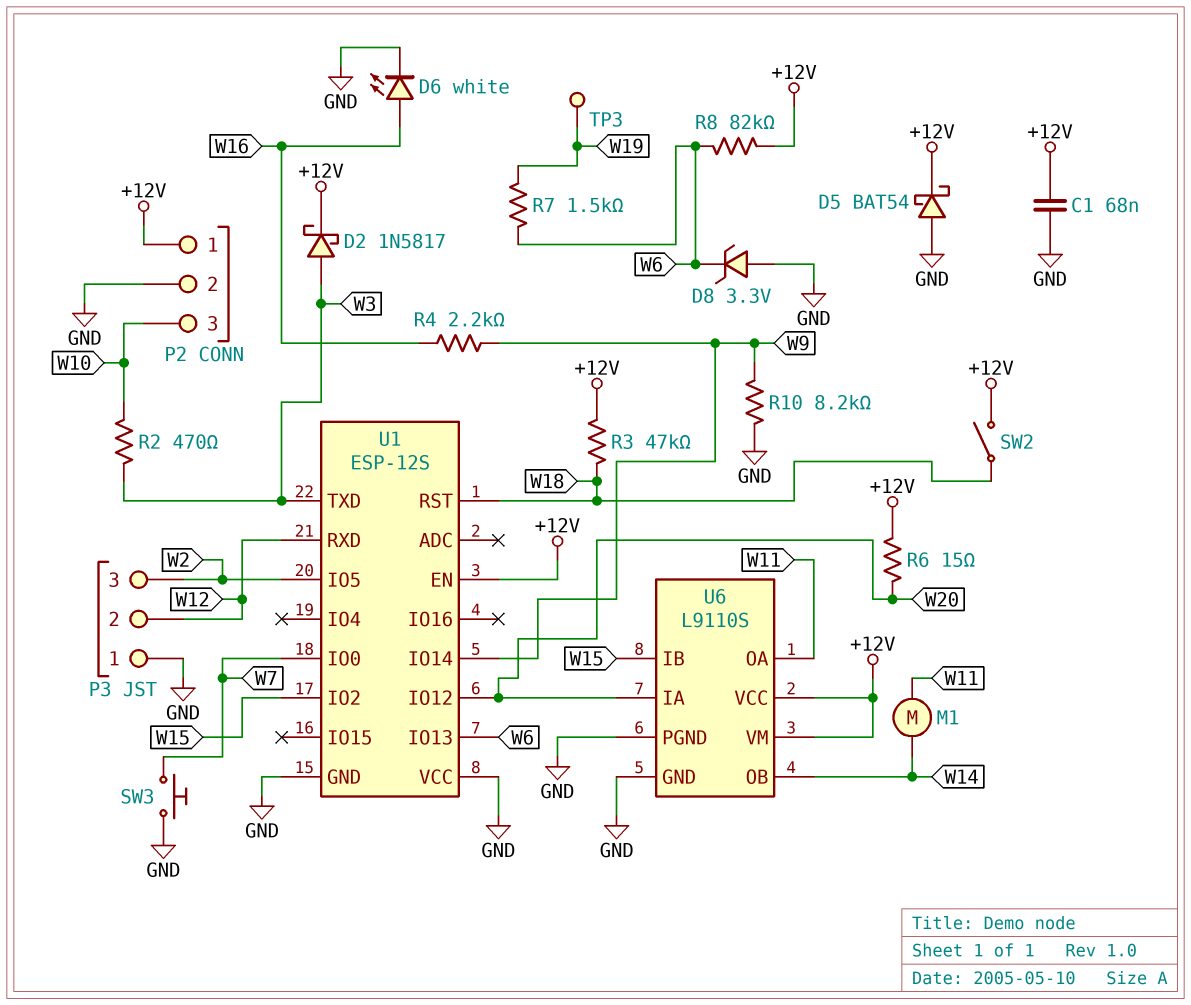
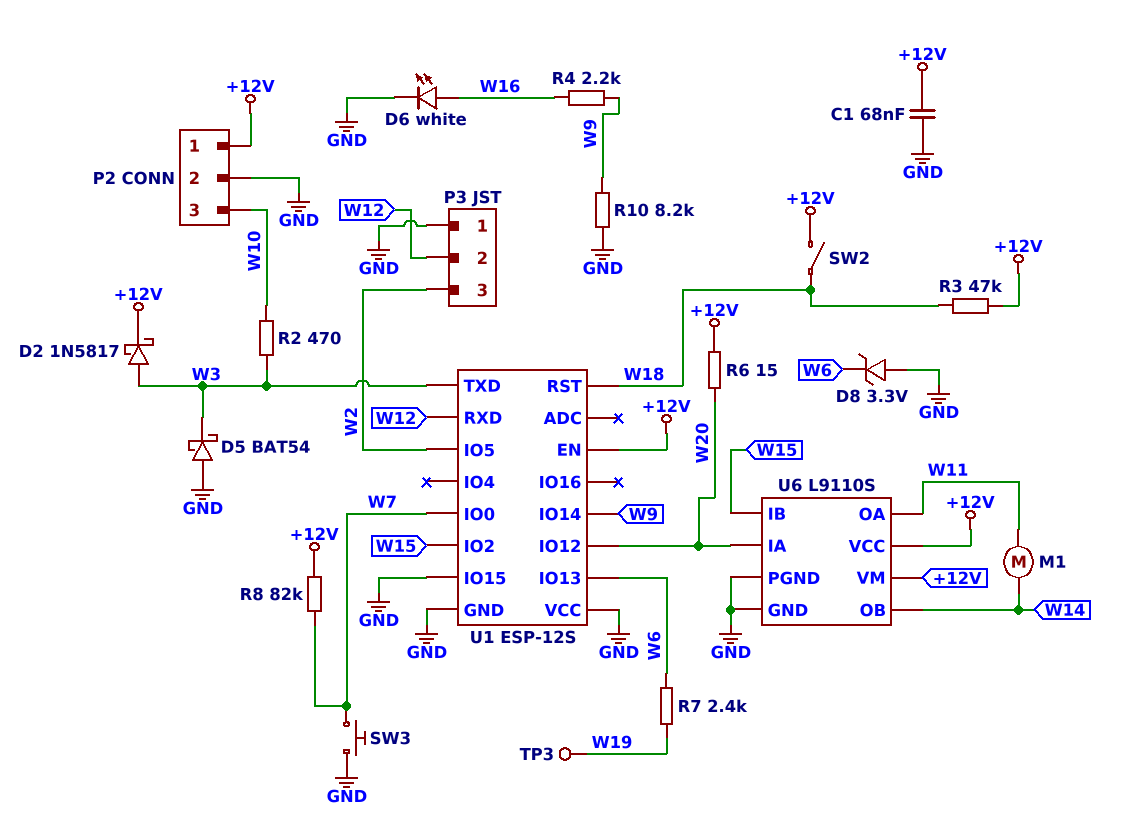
D5: schottky BAT54 (A GND, K +12V) -> schottky BAT54 (A GND, K W3)
R7: 1.5k (W6, W19) -> 2.4k (W6, W19)
R8: 82k (+12V, W6) -> 82k (+12V, W7)
U1 pin IO15: none -> GND

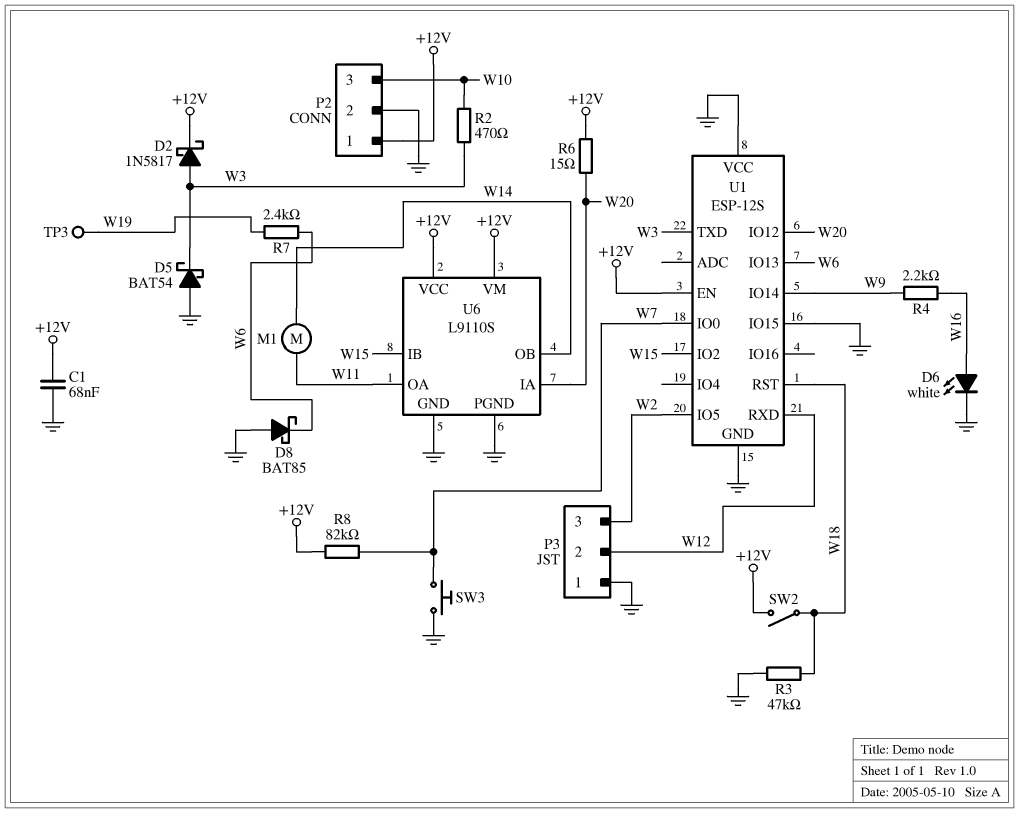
D8: zener 3.3V (A GND, K W6) -> schottky BAT85 (A GND, K W6)
R3: 47k (+12V, W18) -> 47k (GND, W18)
R10: 8.2k (GND, W9) -> none

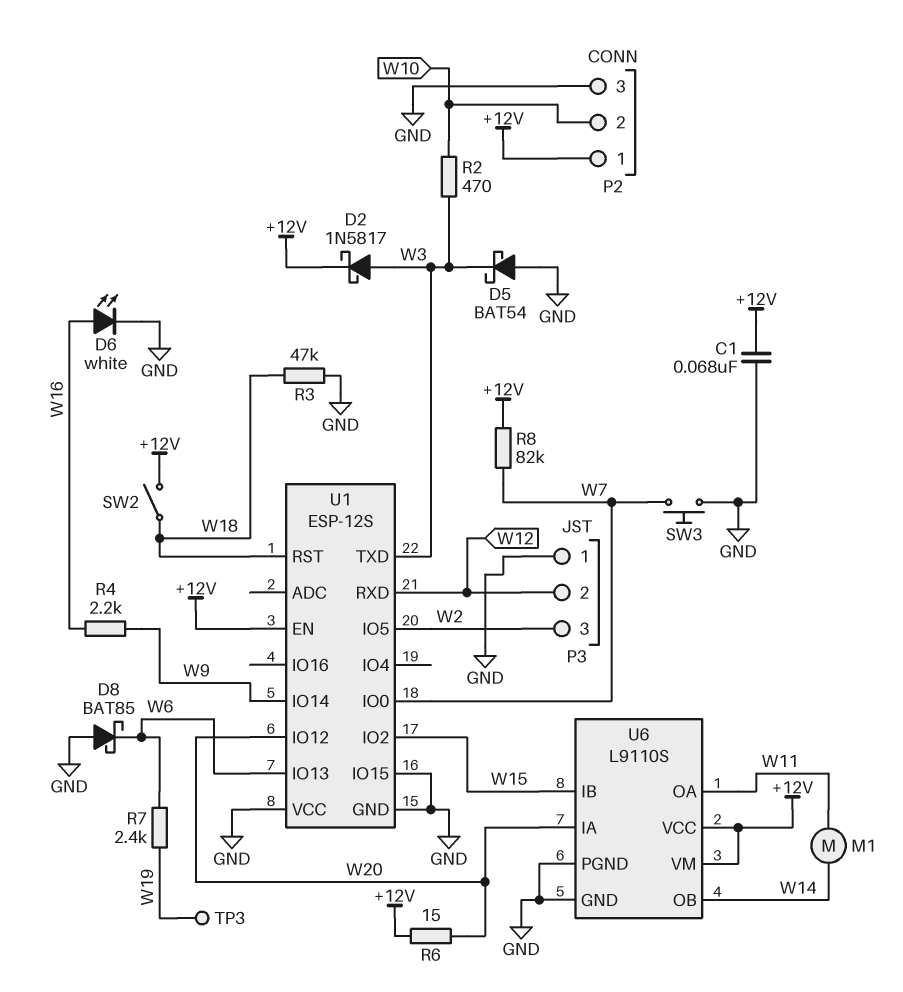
P2 pin 2: GND -> W10
P2 pin 3: W10 -> GND

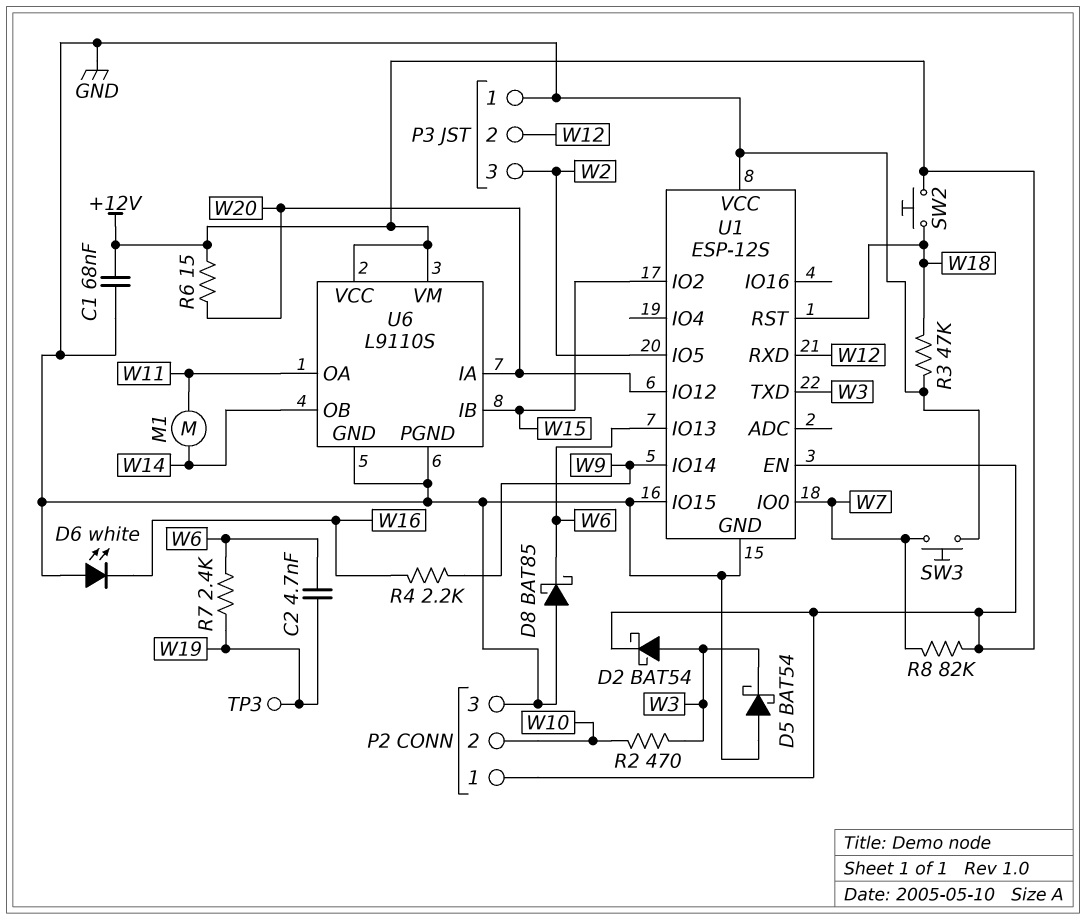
C2: none -> 4.7nF (W6, W19)
D2: schottky 1N5817 (A W3, K +12V) -> schottky BAT54 (A W3, K +12V)
D6: LED white (A W16, K GND) -> LED white (A GND, K W16)
SW2: switch (+12V, W18) -> button (+12V, W18)

